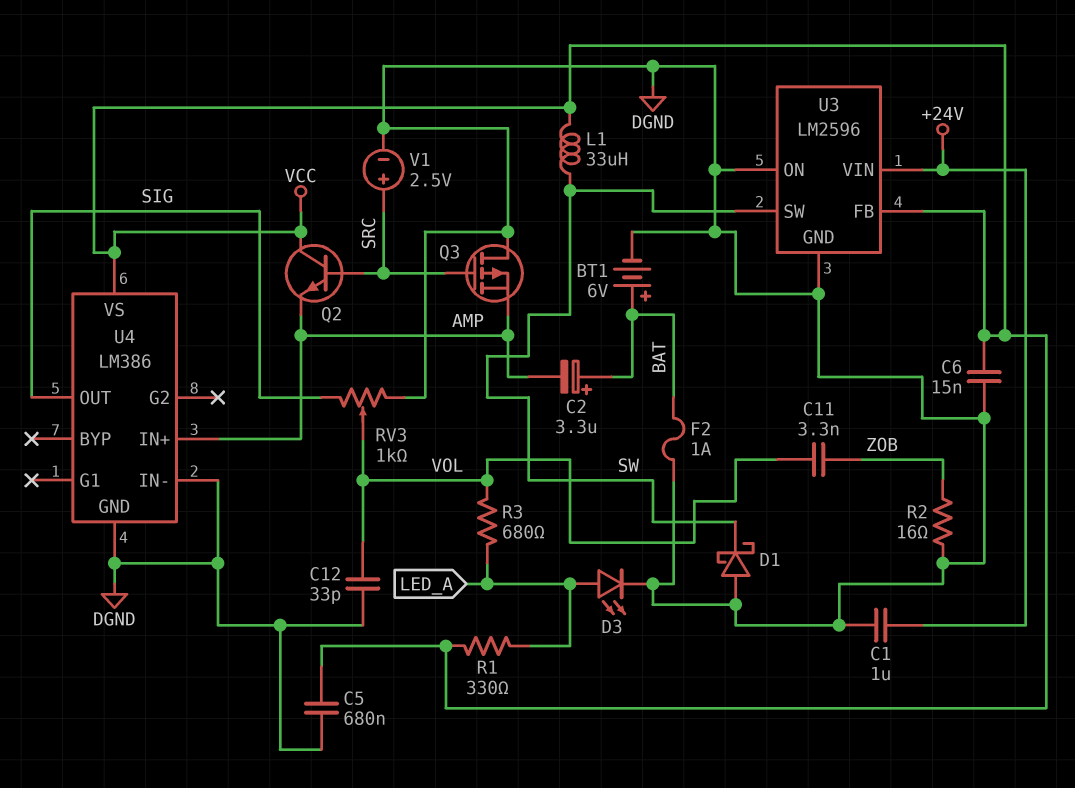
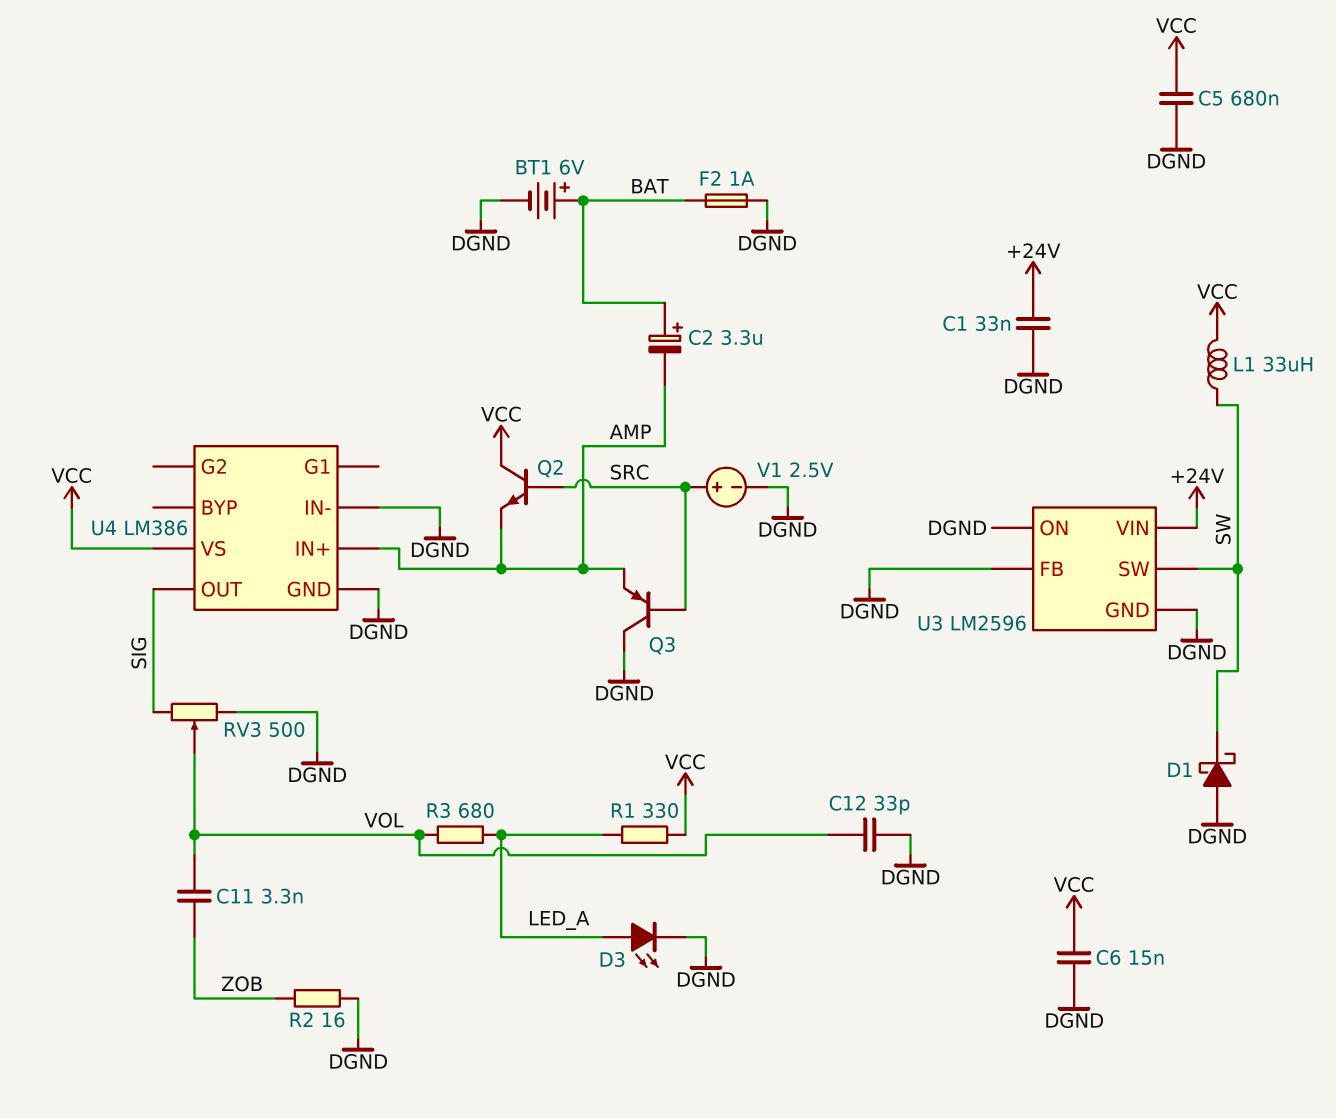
C1: 1uF (+24V, DGND) -> 33nF (+24V, DGND)
Q3: PMOS (G SRC, D DGND, S AMP) -> PNP (B SRC, C DGND, E AMP)
RV3: 1k (DGND, SIG, wiper VOL) -> 500 (DGND, SIG, wiper VOL)
U3 pin FB: VCC -> DGND

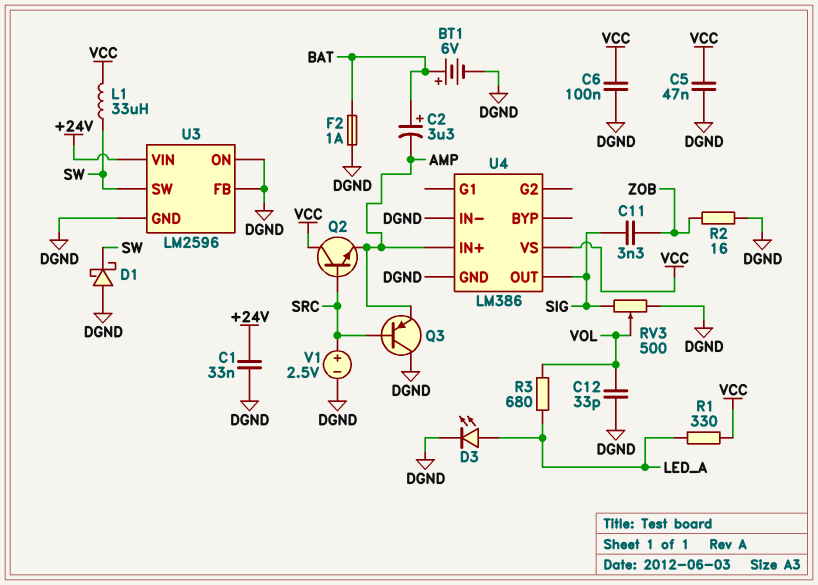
C5: 680nF (DGND, VCC) -> 47nF (DGND, VCC)
C6: 15nF (DGND, VCC) -> 100nF (DGND, VCC)
C11: 3.3nF (VOL, ZOB) -> 3.3nF (SIG, ZOB)

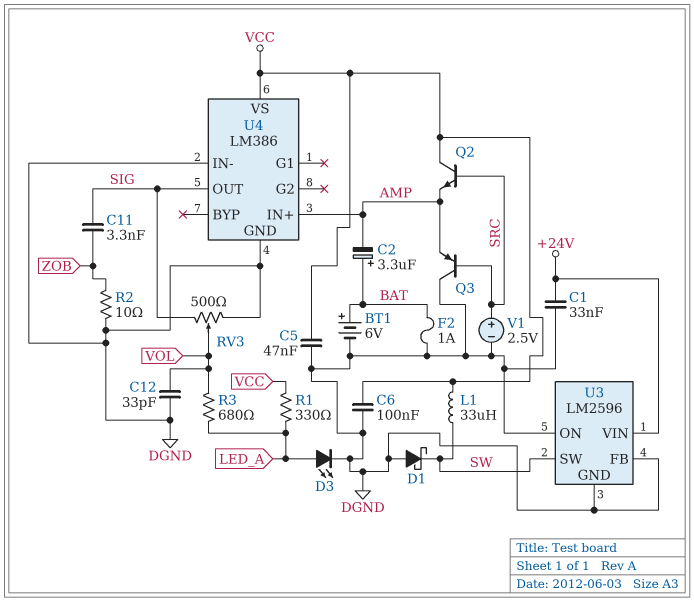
R2: 16 (DGND, ZOB) -> 10 (DGND, ZOB)

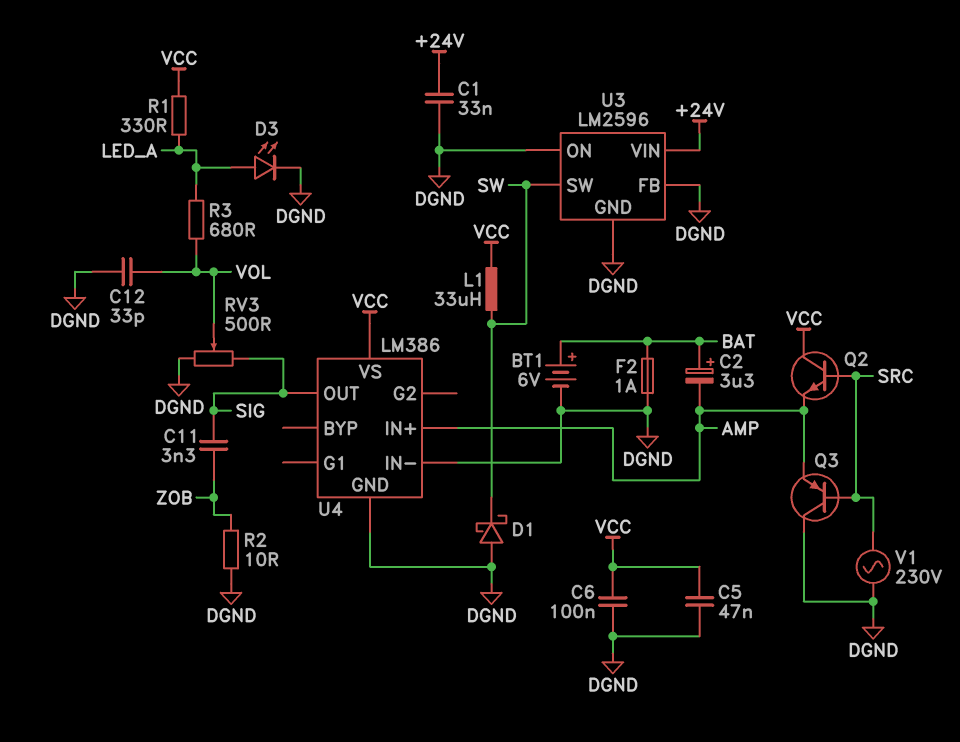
V1: 2.5V (plus SRC, minus DGND) -> AC 230V (DGND, SRC)

